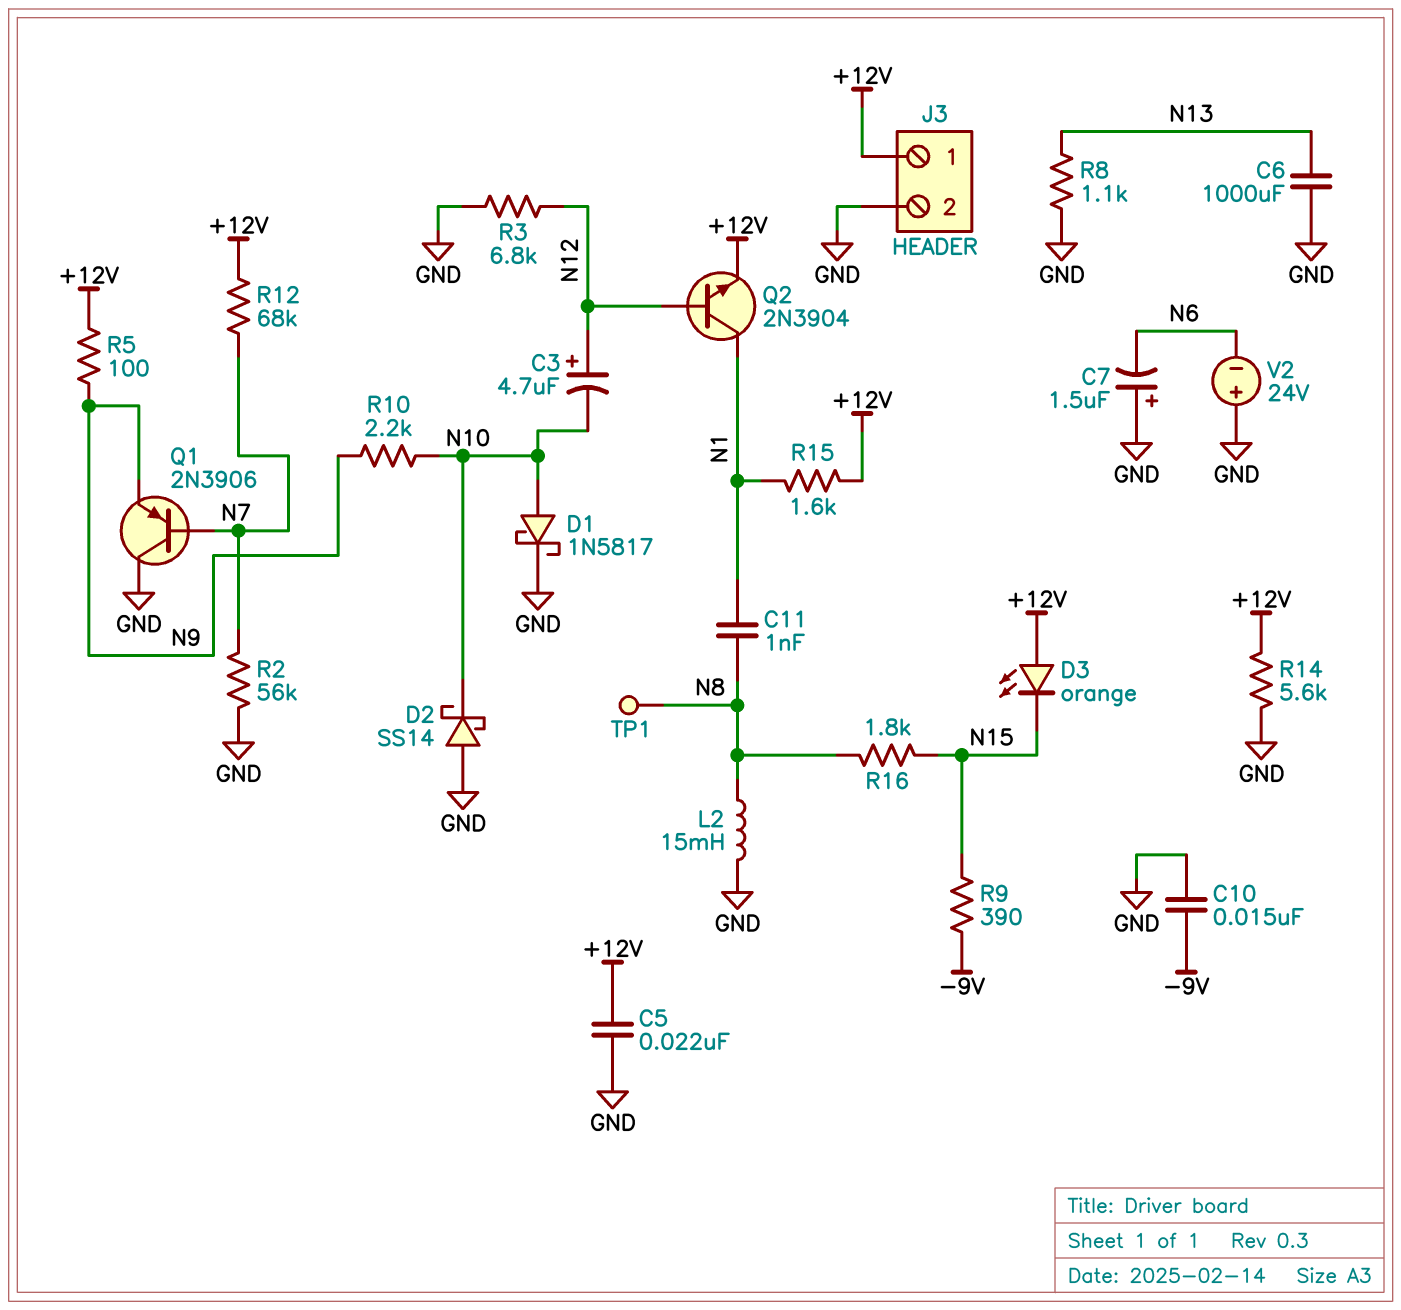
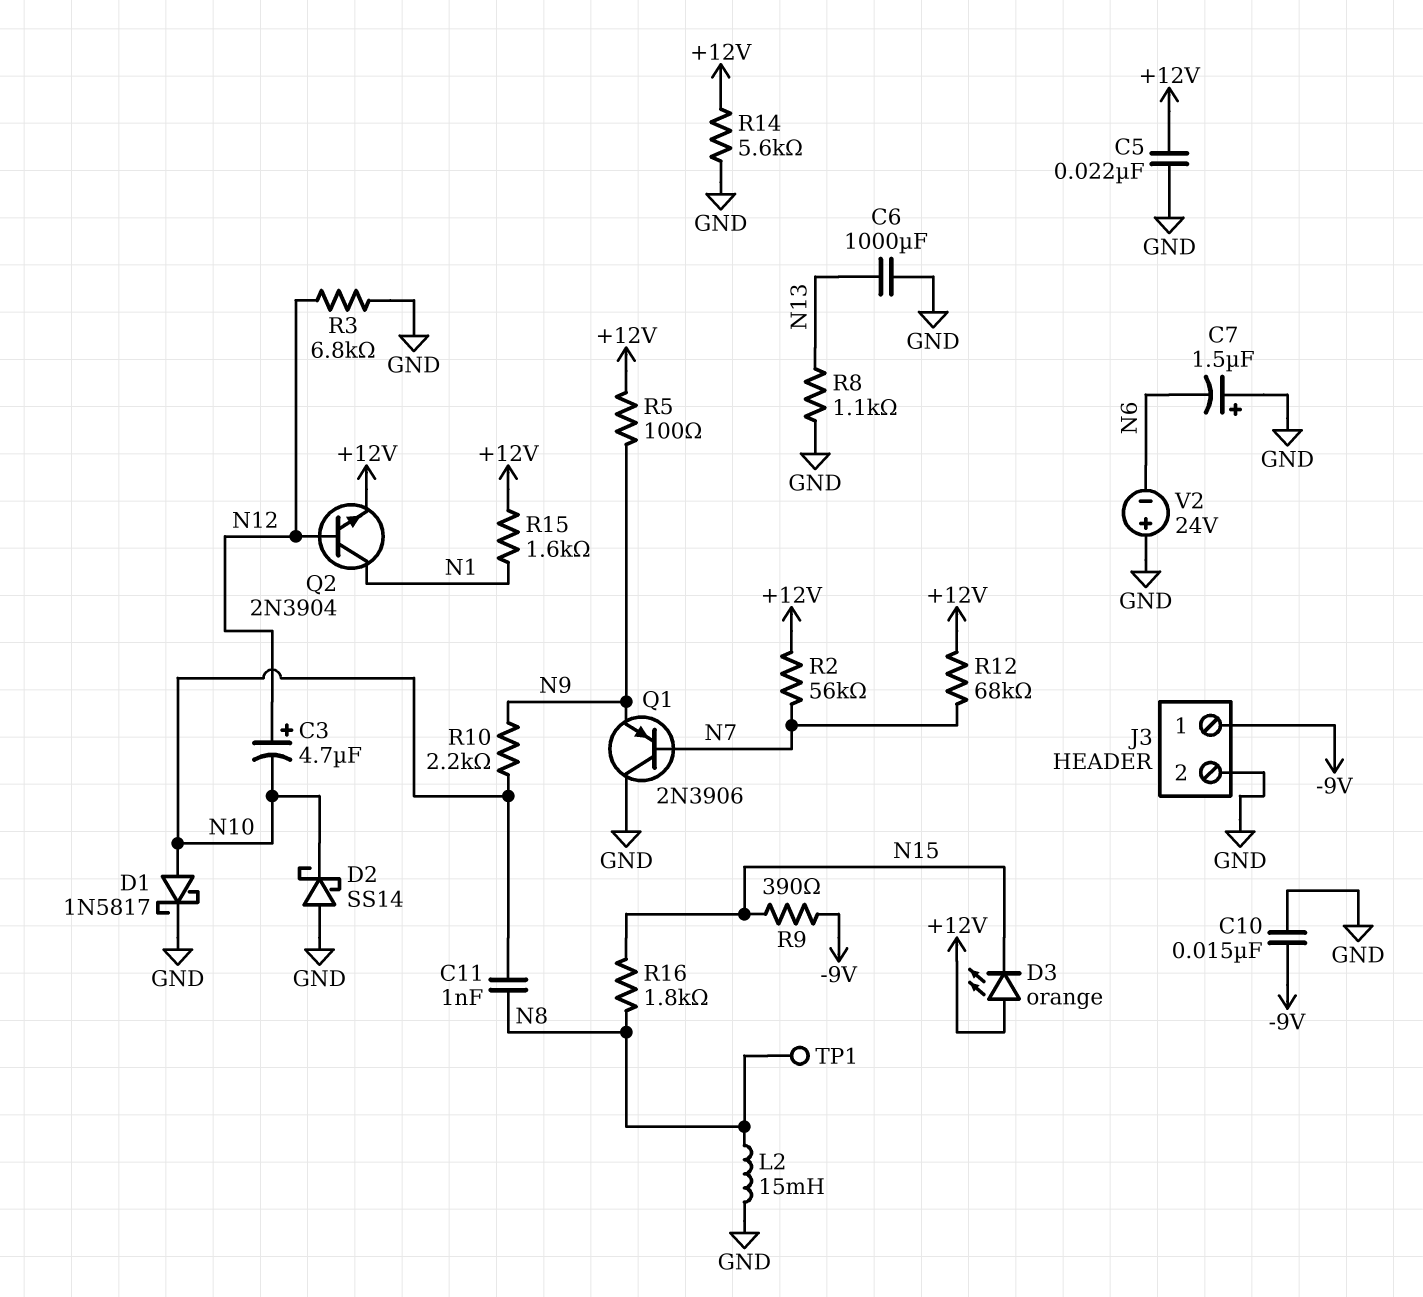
C11: 1nF (N1, N8) -> 1nF (N8, N10)
J3 pin 1: +12V -> -9V
R2: 56k (GND, N7) -> 56k (+12V, N7)

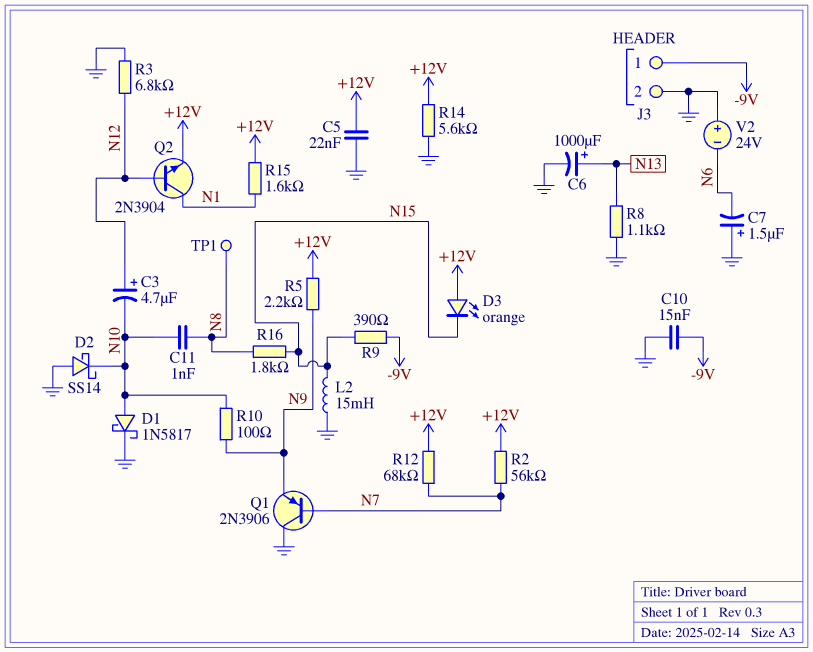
C6: 1000uF (GND, N13) -> 1000uF (plus N13, minus GND)
L2: 15mH (GND, N8) -> 15mH (GND, N15)
R5: 100 (+12V, N9) -> 2.2k (+12V, N9)
R10: 2.2k (N9, N10) -> 100 (N9, N10)

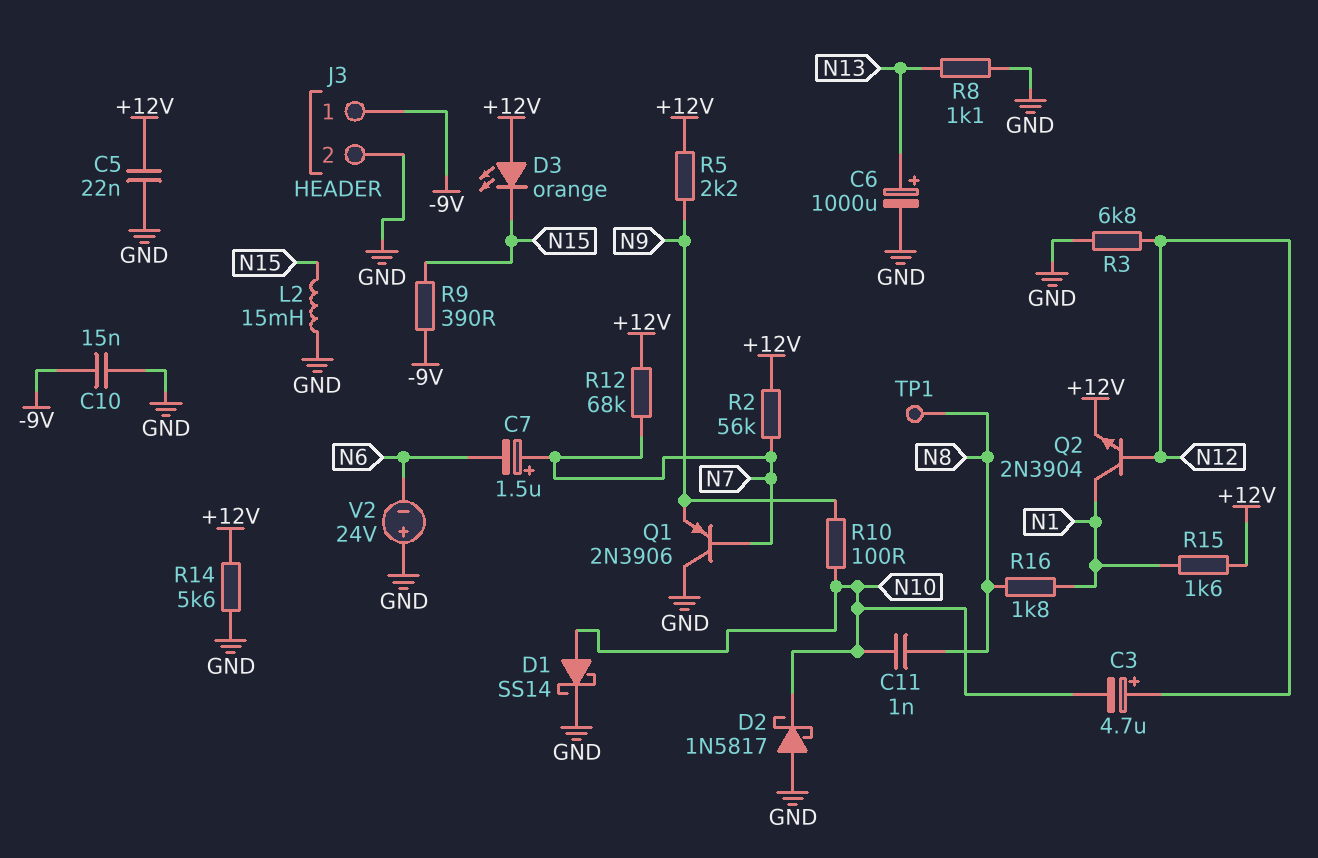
C7: 1.5uF (plus GND, minus N6) -> 1.5uF (plus N7, minus N6)
D1: schottky 1N5817 (A N10, K GND) -> schottky SS14 (A N10, K GND)
D2: schottky SS14 (A GND, K N10) -> schottky 1N5817 (A GND, K N10)
R16: 1.8k (N8, N15) -> 1.8k (N1, N8)

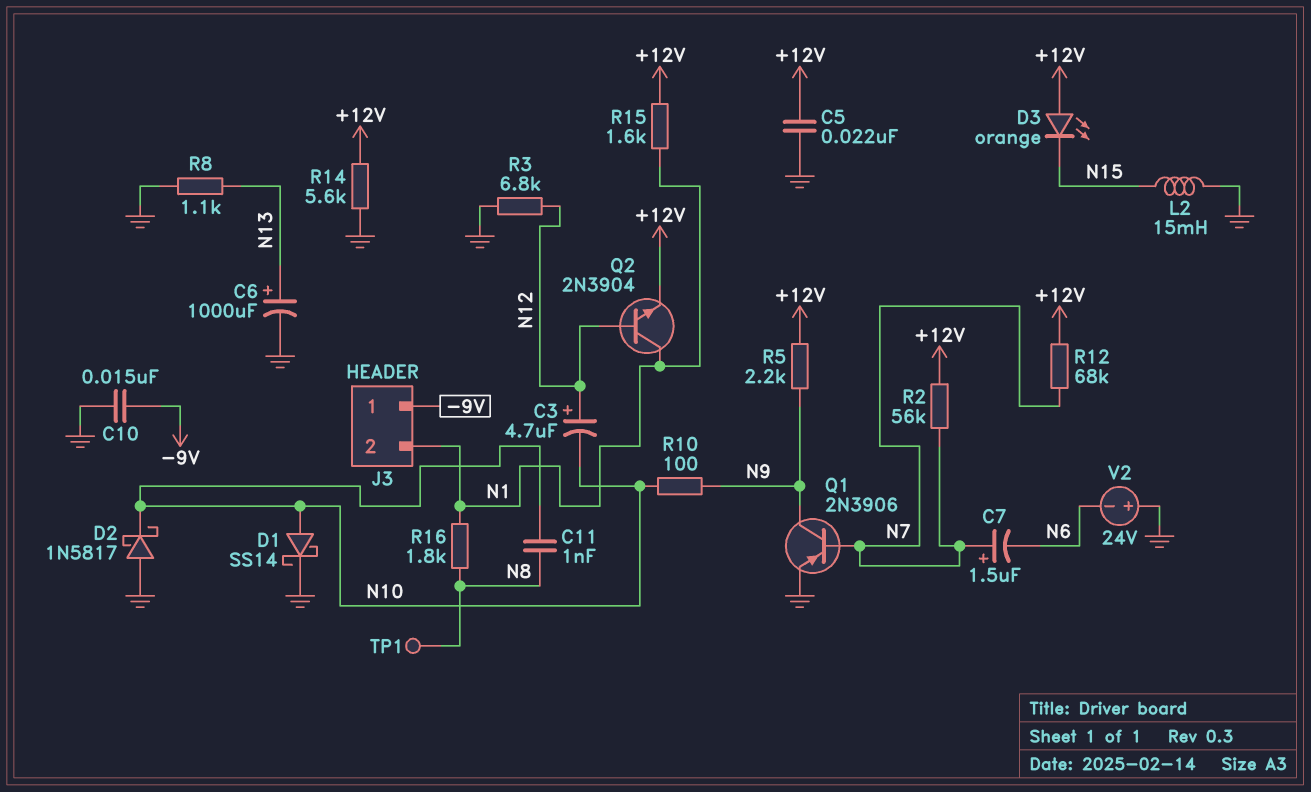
J3 pin 2: GND -> N1
Q1: PNP 2N3906 (B N7, C GND, E N9) -> PNP 2N3906 (B N7, C N9, E GND)
R9: 390 (-9V, N15) -> none

